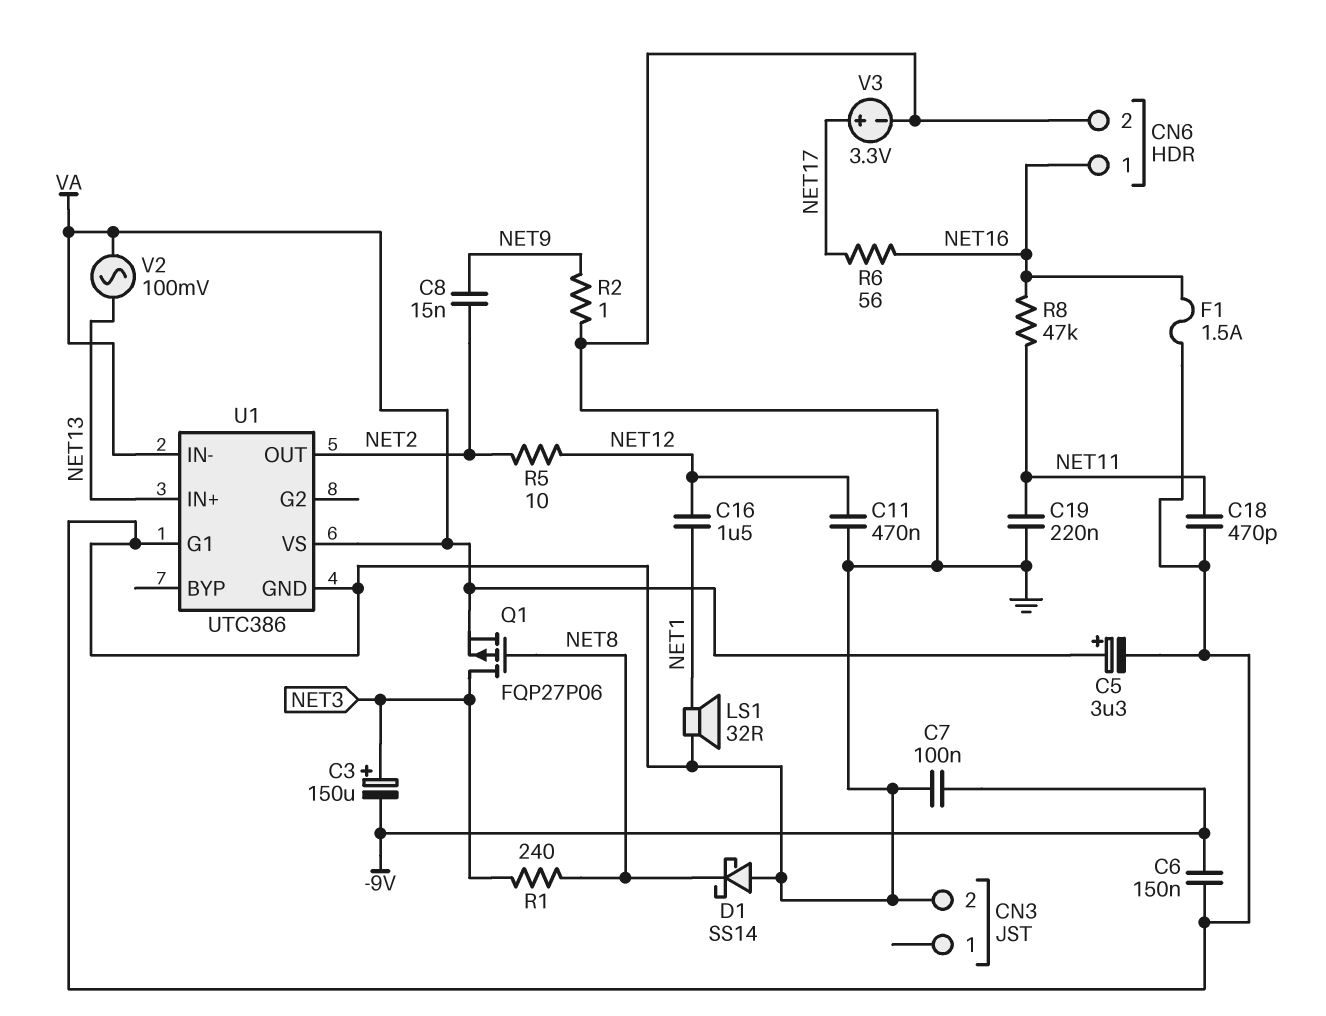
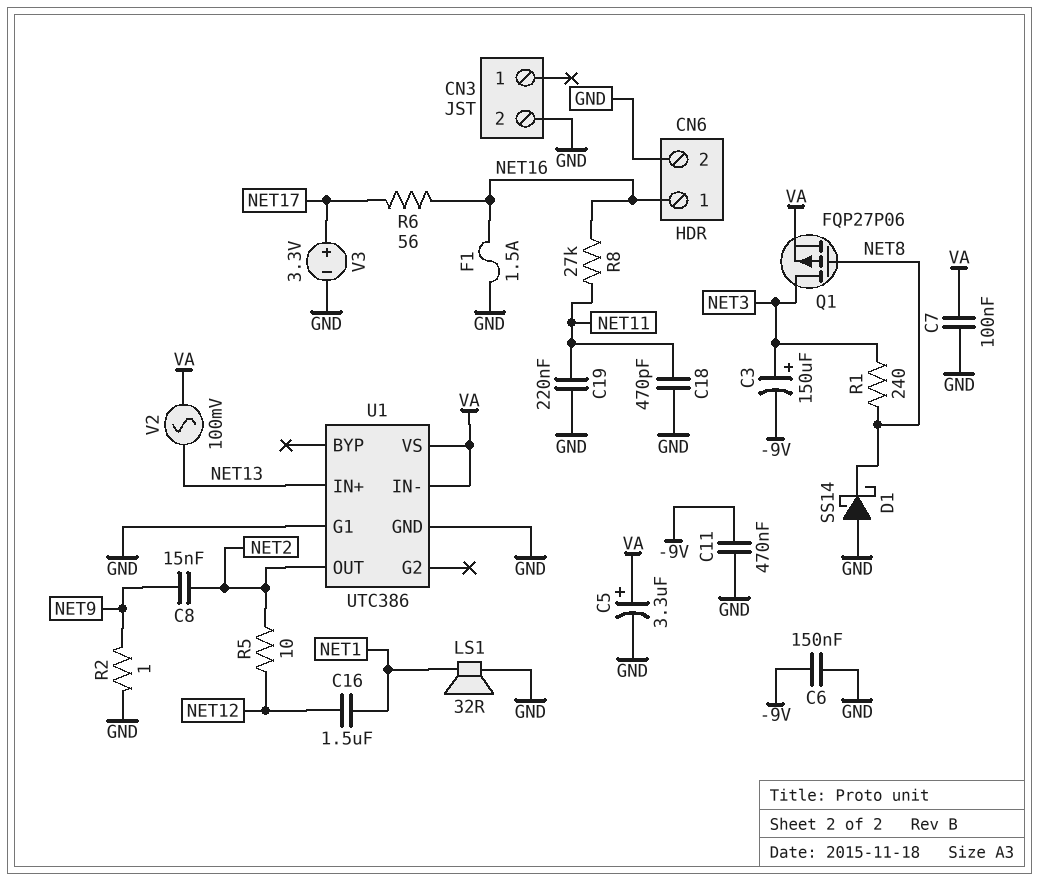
C7: 100nF (-9V, GND) -> 100nF (GND, VA)
C11: 470nF (GND, NET12) -> 470nF (-9V, GND)
R8: 47k (NET11, NET16) -> 27k (NET11, NET16)

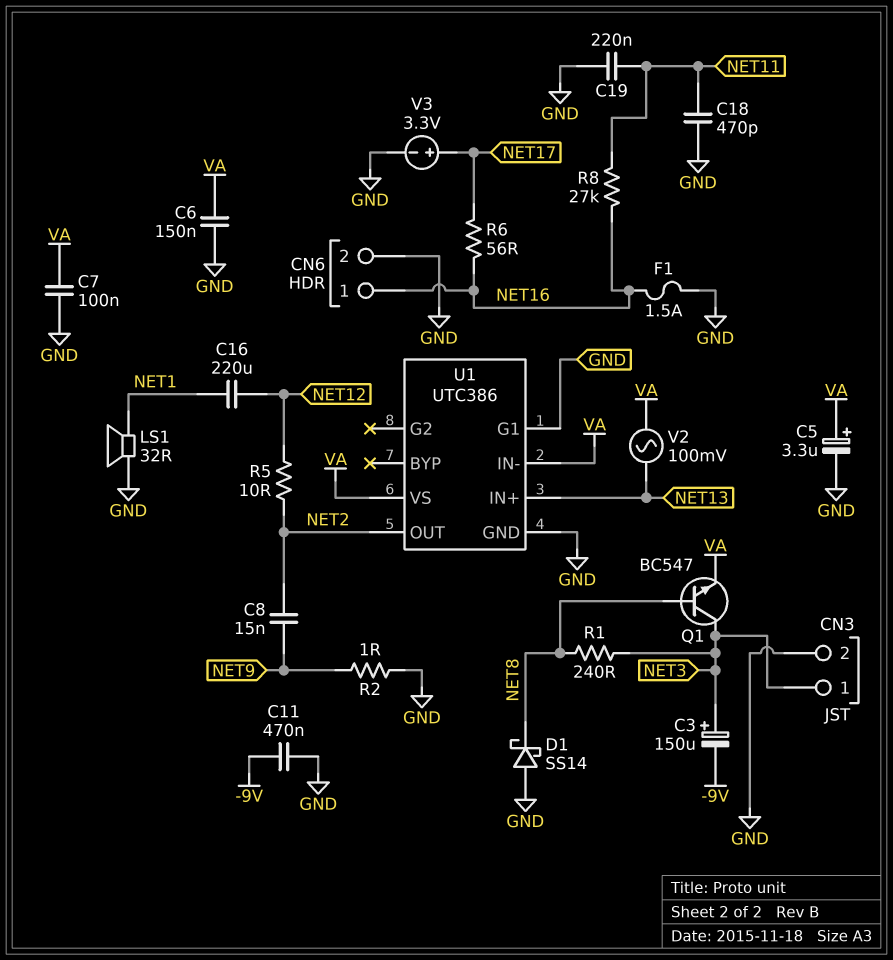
C6: 150nF (-9V, GND) -> 150nF (GND, VA)
C16: 1.5uF (NET1, NET12) -> 220uF (NET1, NET12)
CN3 pin 1: none -> NET3
Q1: PMOS FQP27P06 (G NET8, D NET3, S VA) -> NPN BC547 (B NET8, C NET3, E VA)

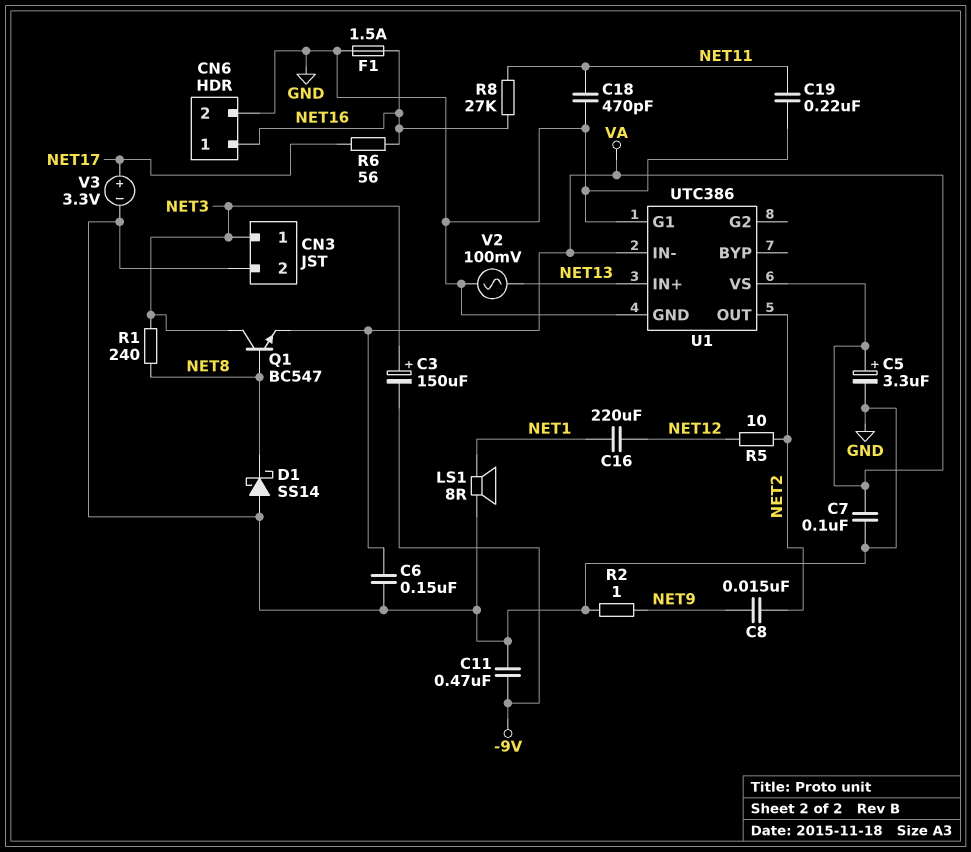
LS1: speaker 32R (GND, NET1) -> speaker 8R (GND, NET1)
V2: AC 100mV (NET13, VA) -> AC 100mV (GND, NET13)

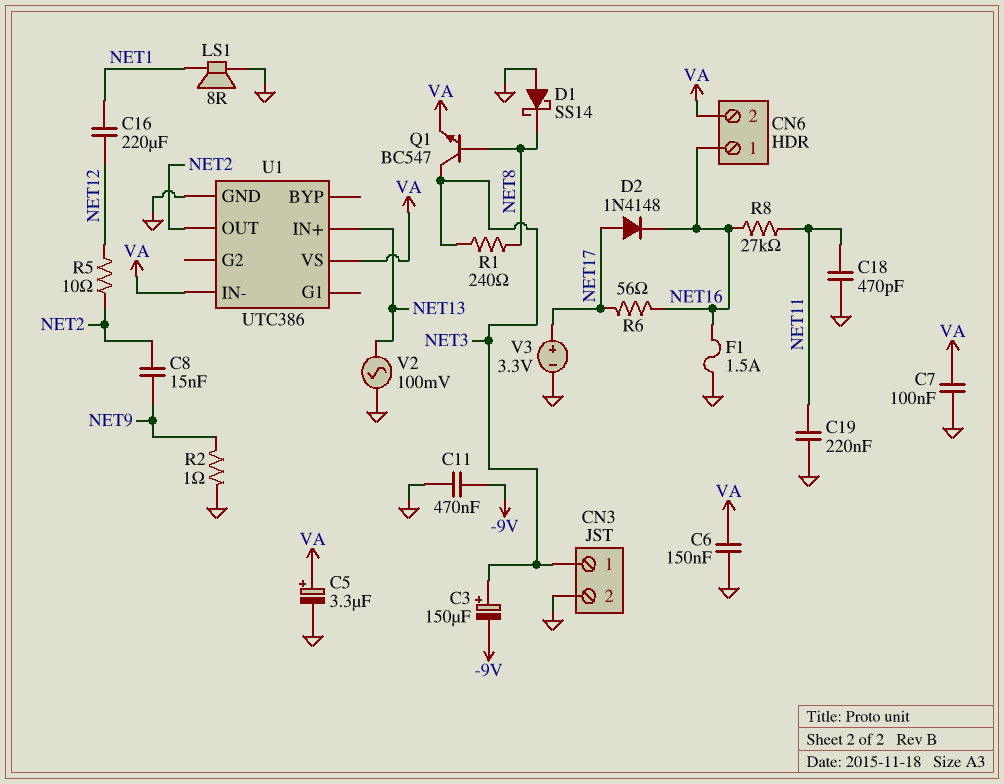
CN6 pin 2: GND -> VA
D2: none -> diode 1N4148 (A NET17, K NET16)
U1 pin G1: GND -> none

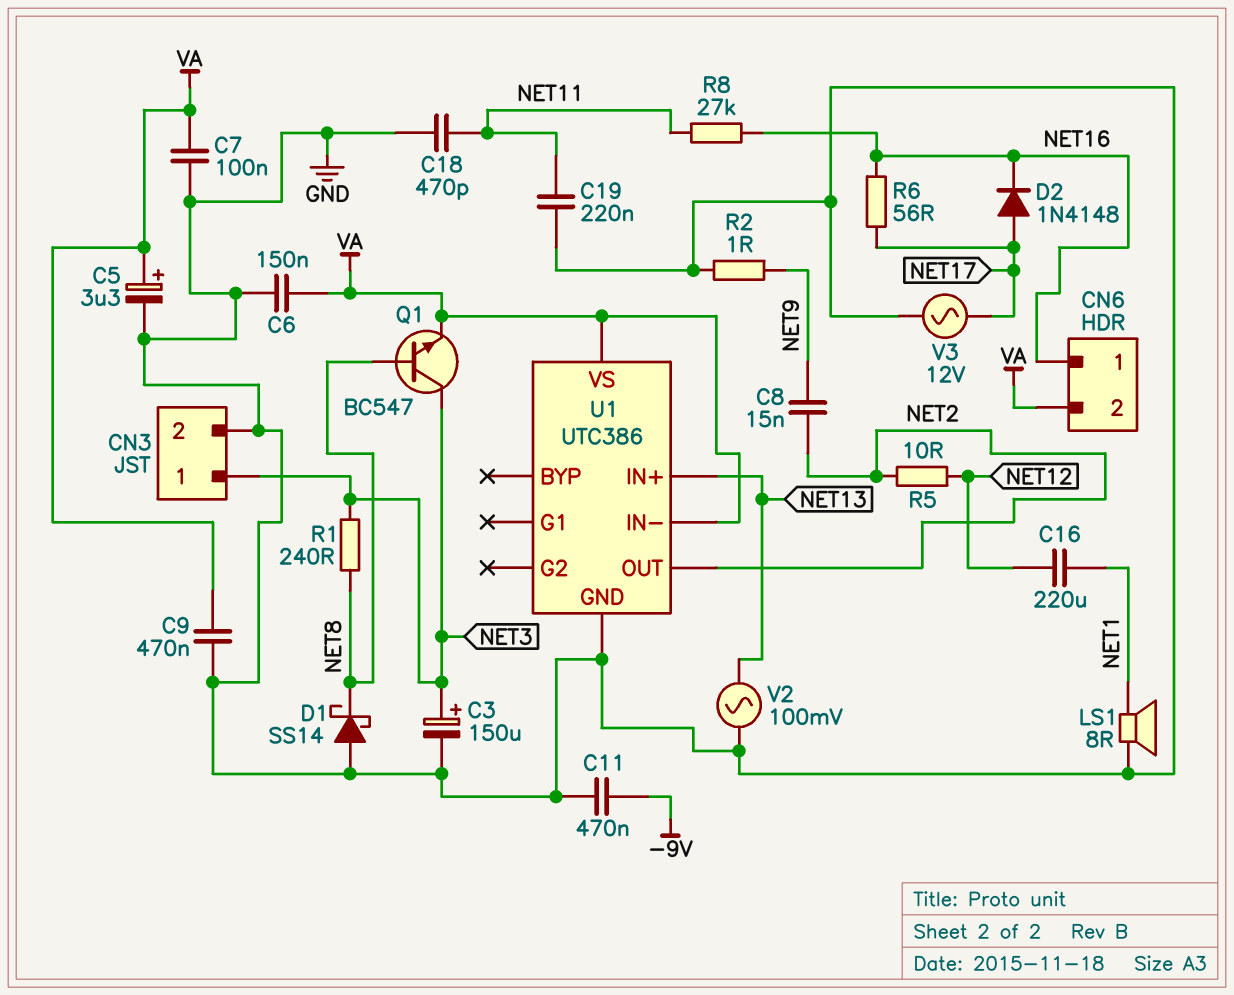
C3: 150uF (plus NET3, minus -9V) -> 150uF (plus NET3, minus GND)
C9: none -> 470nF (GND, VA)
F1: 1.5A (GND, NET16) -> none
V3: 3.3V (plus NET17, minus GND) -> AC 12V (GND, NET17)

